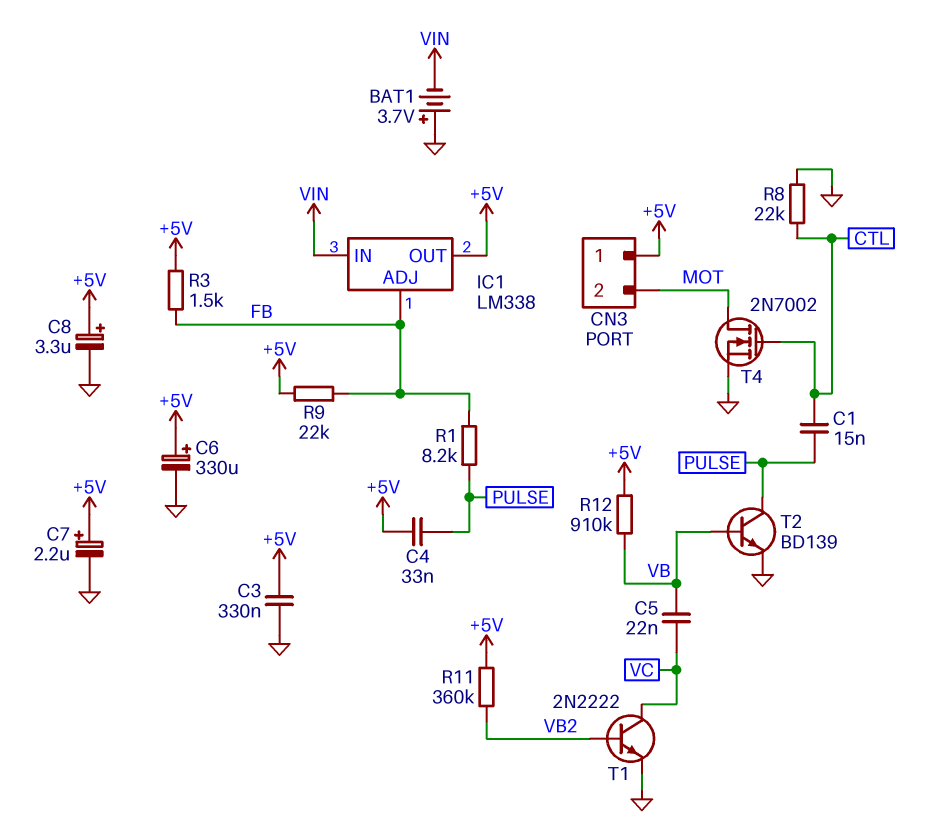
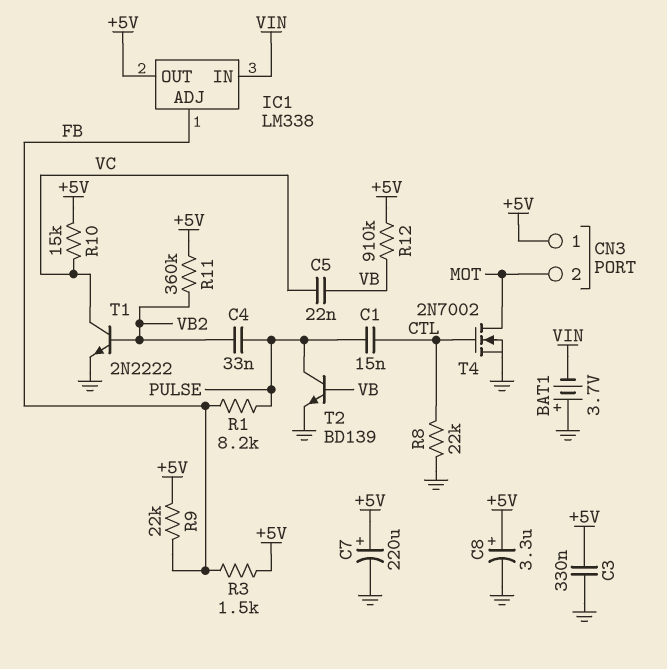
C4: 33nF (+5V, PULSE) -> 33nF (PULSE, VB2)
C6: 330uF (plus +5V, minus GND) -> none
C7: 2.2uF (plus +5V, minus GND) -> 220uF (plus +5V, minus GND)
R10: none -> 15k (+5V, VC)

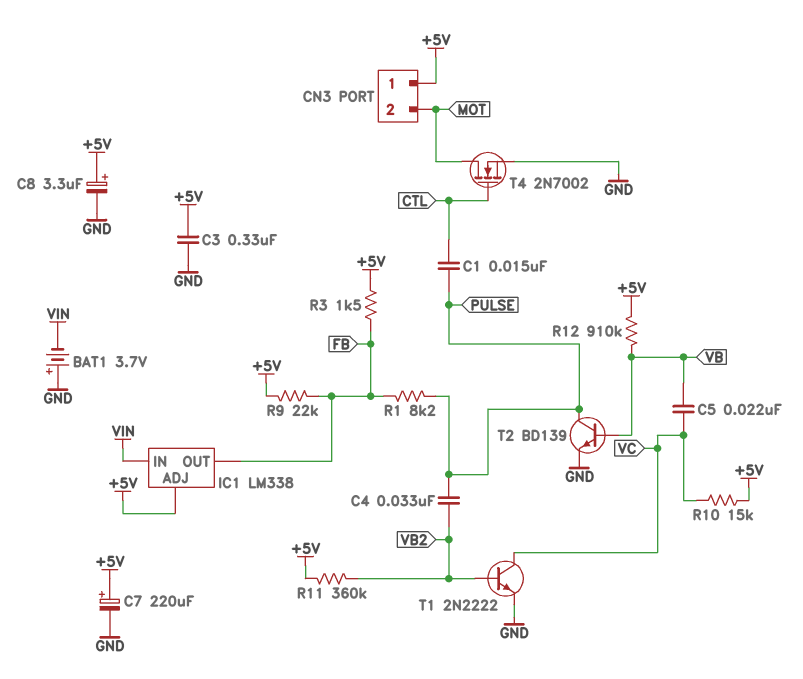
IC1 pin ADJ: FB -> +5V
IC1 pin OUT: +5V -> FB
R8: 22k (CTL, GND) -> none

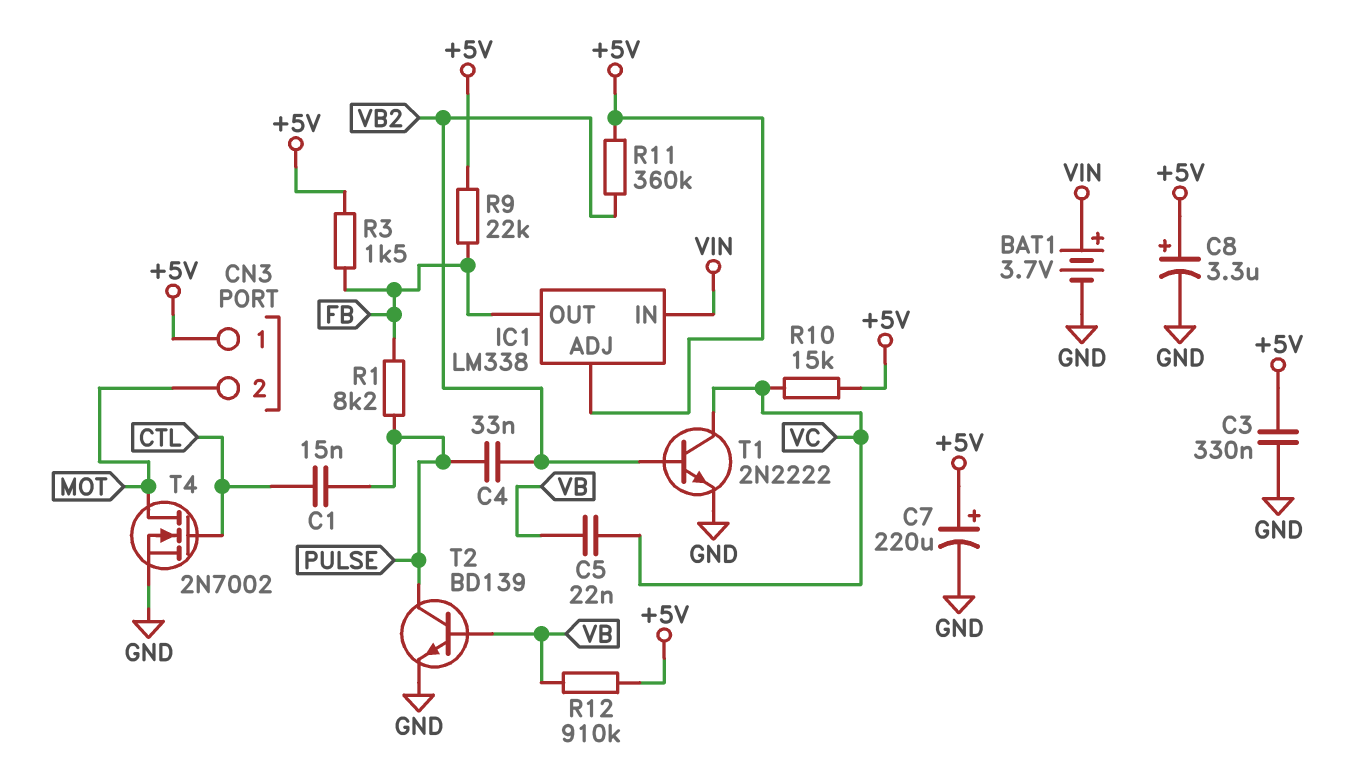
BAT1: 3.7V (plus GND, minus VIN) -> 3.7V (plus VIN, minus GND)

